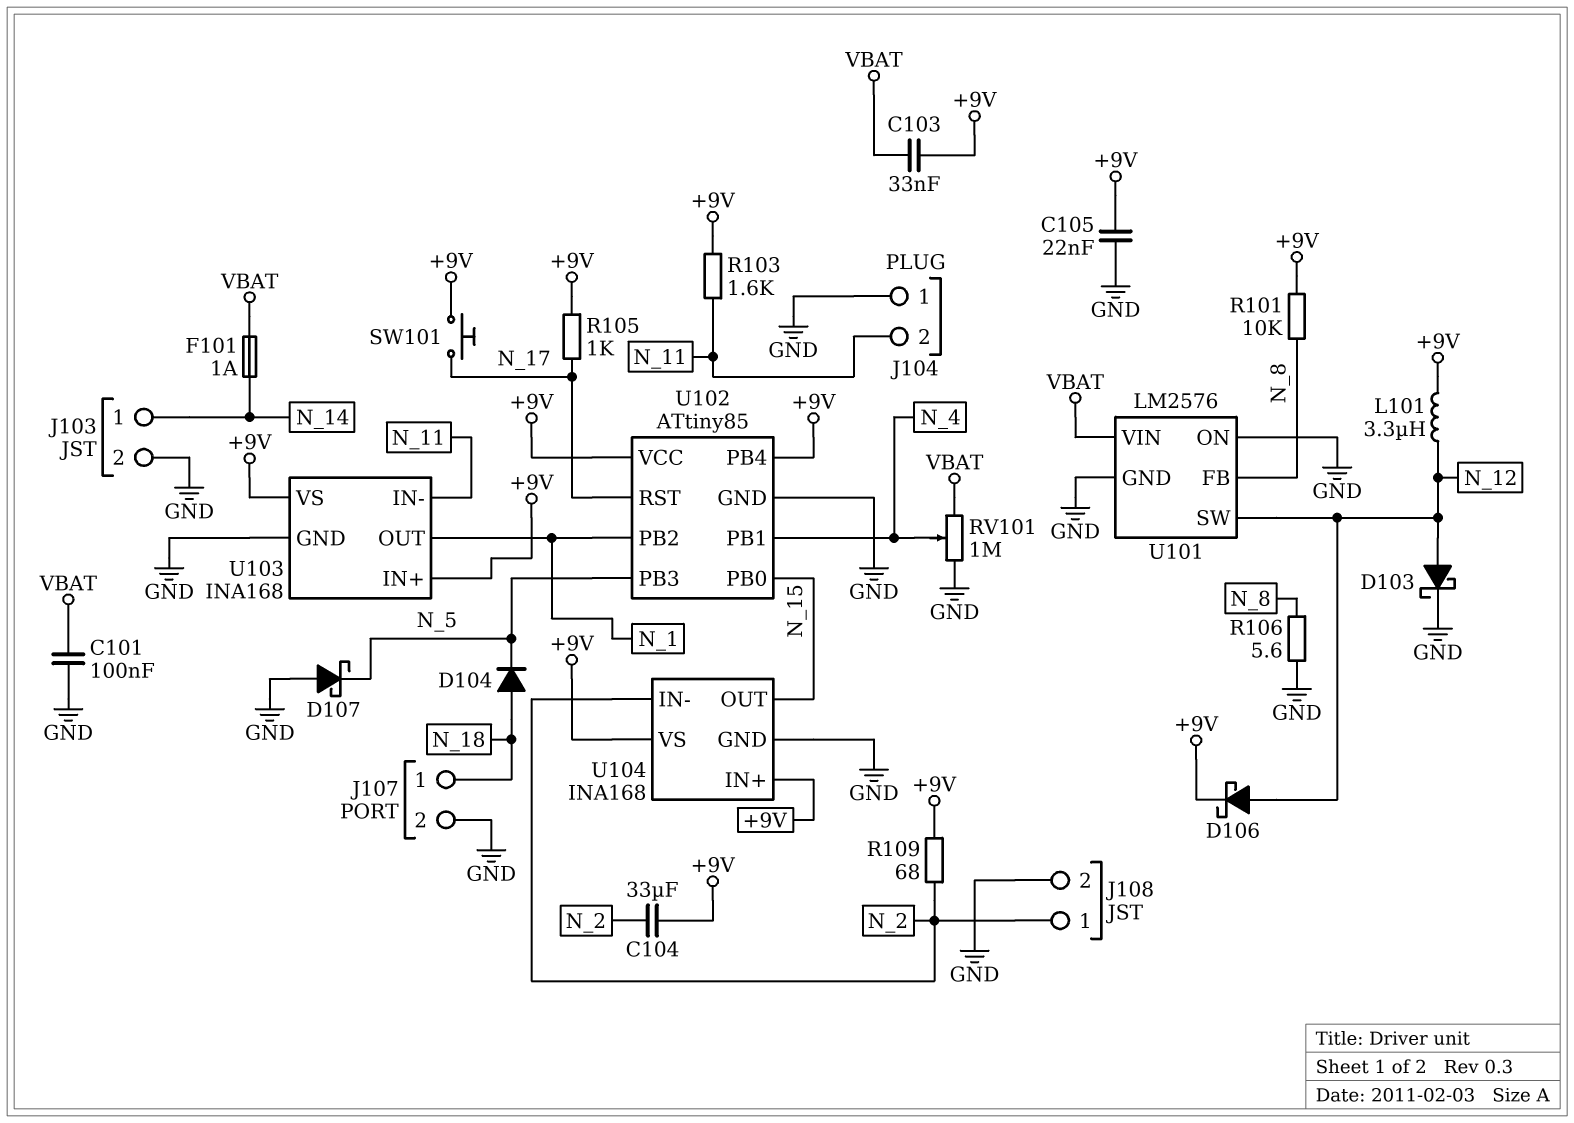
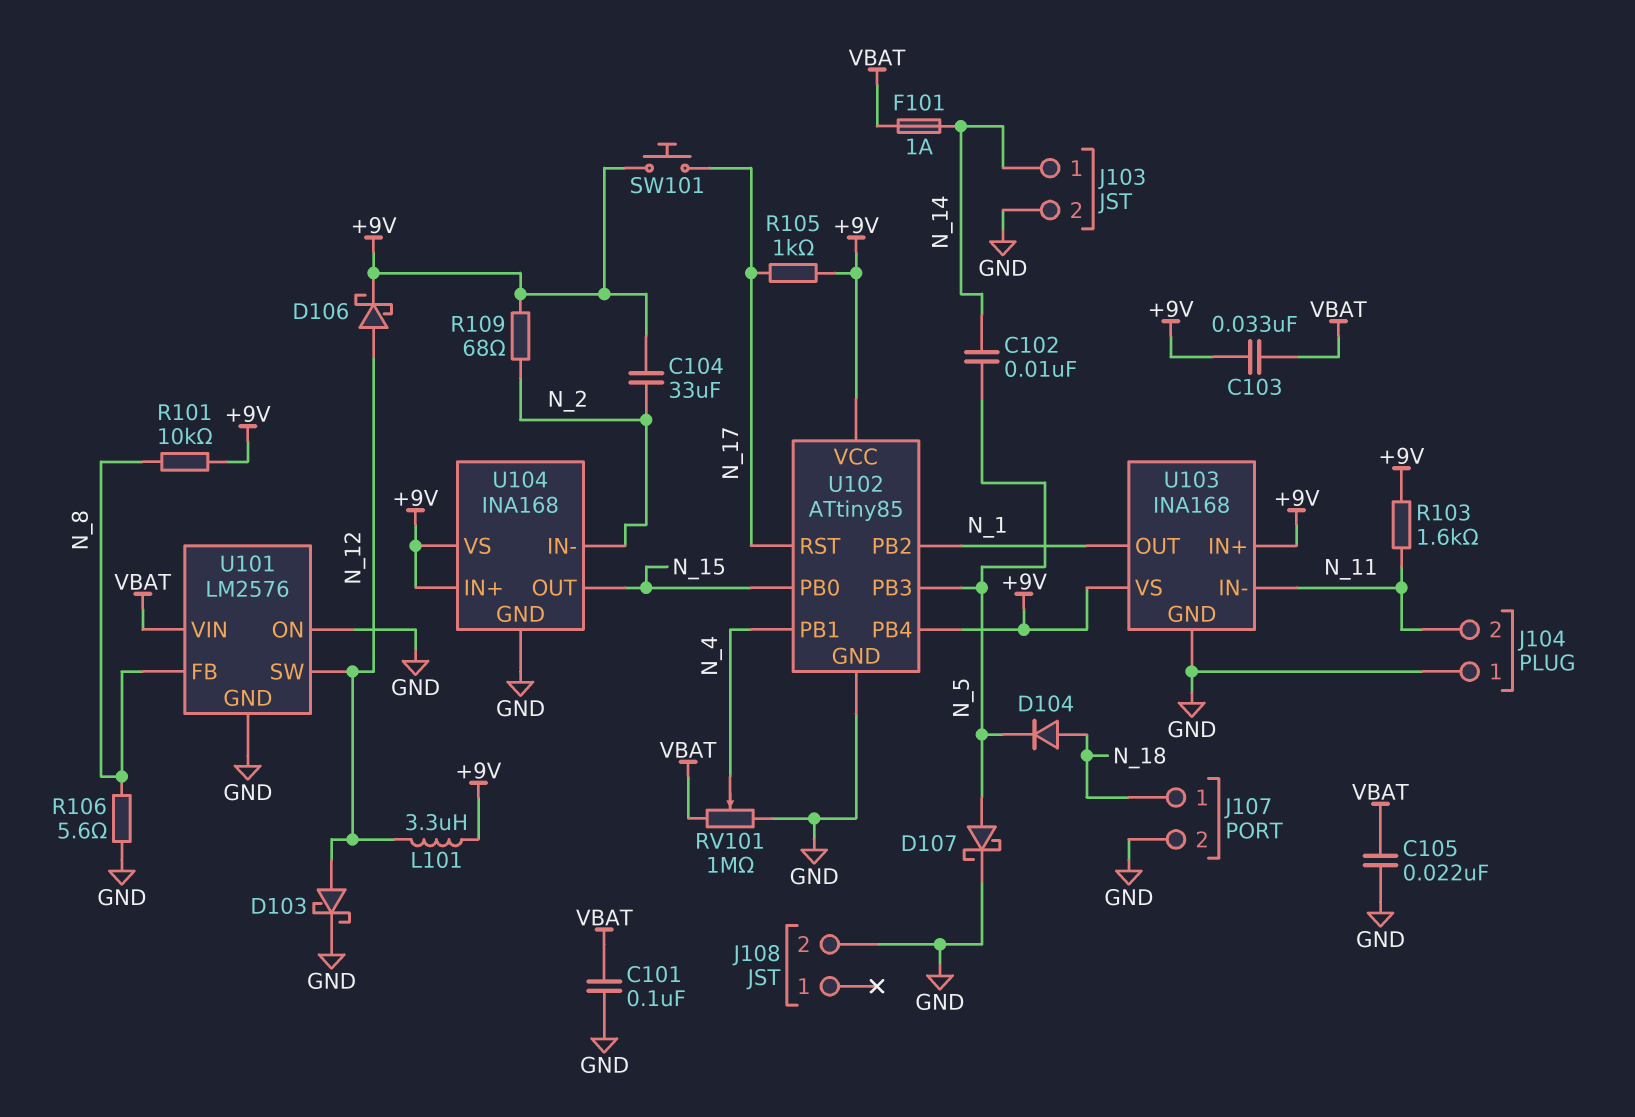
C102: none -> 10nF (N_5, N_14)
C105: 22nF (+9V, GND) -> 22nF (GND, VBAT)
D107: schottky (A GND, K N_5) -> schottky (A N_5, K GND)
J108 pin 1: N_2 -> none

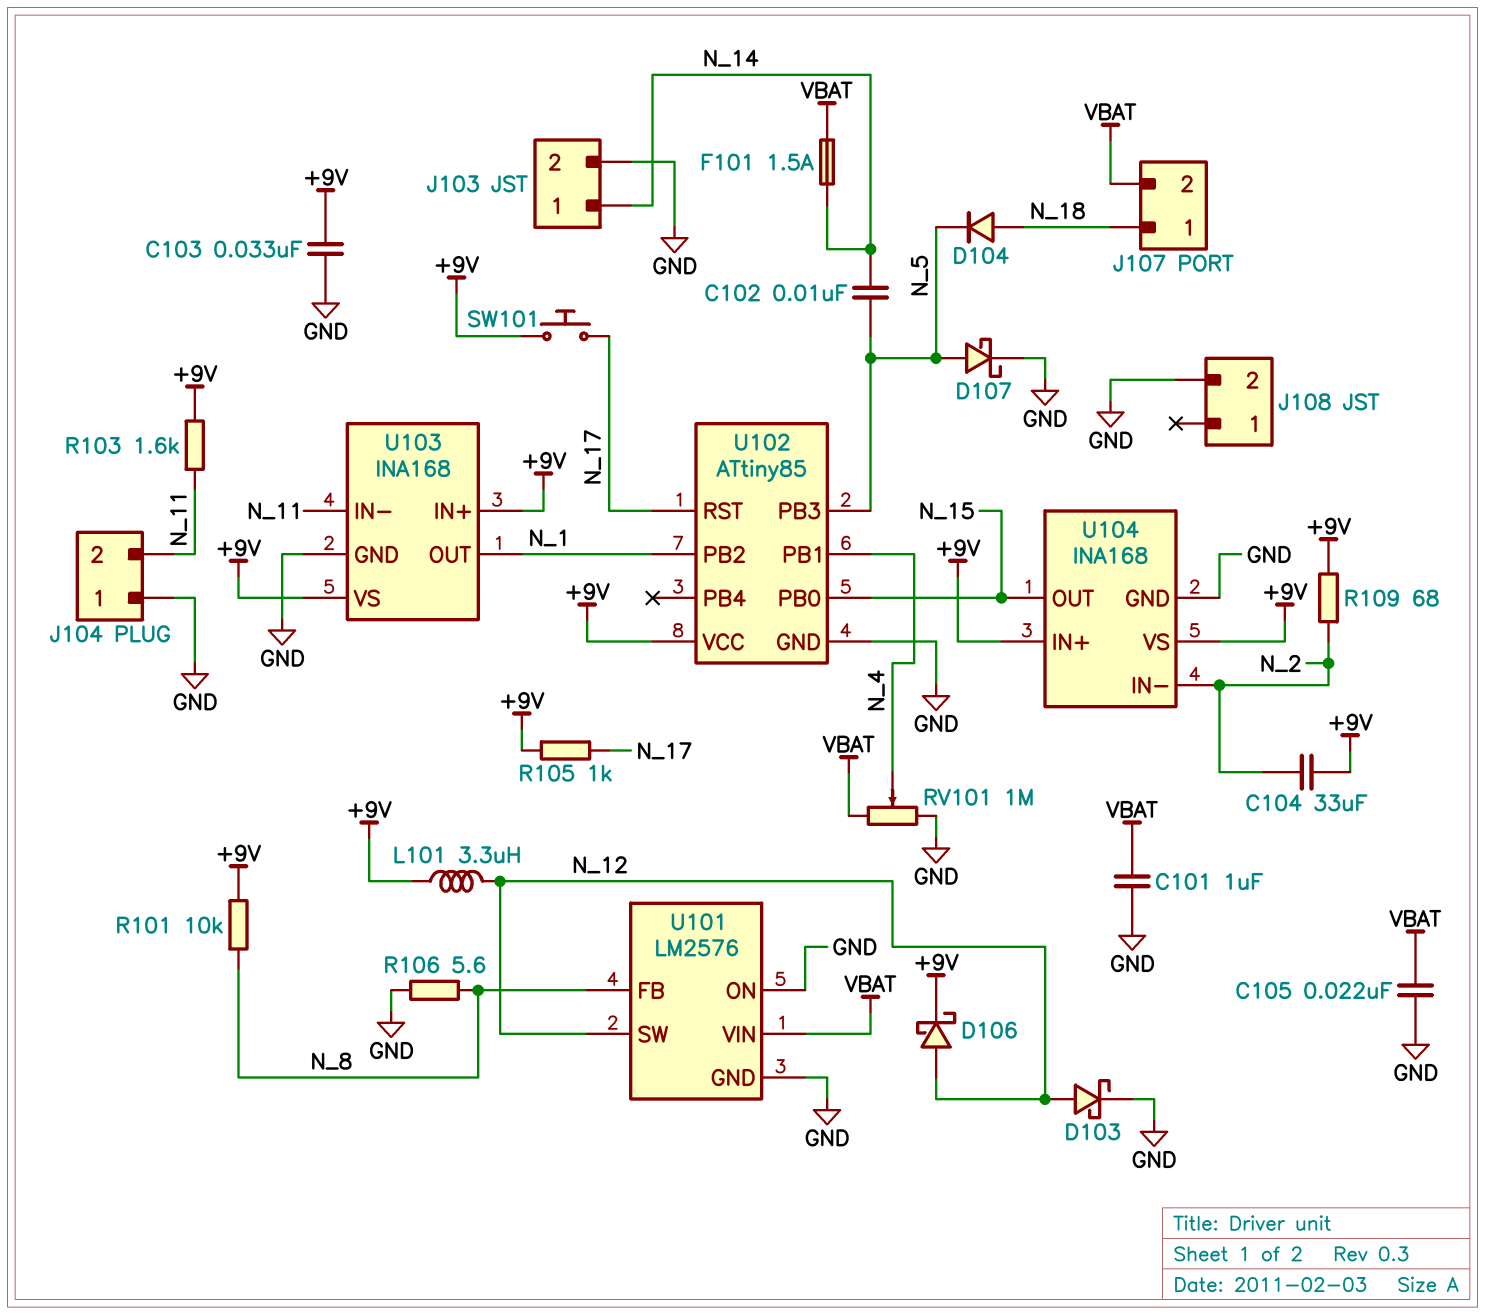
C101: 100nF (GND, VBAT) -> 1uF (GND, VBAT)
C103: 33nF (+9V, VBAT) -> 33nF (+9V, GND)
F101: 1A (N_14, VBAT) -> 1.5A (N_14, VBAT)
J107 pin 2: GND -> VBAT
U102 pin PB4: +9V -> none

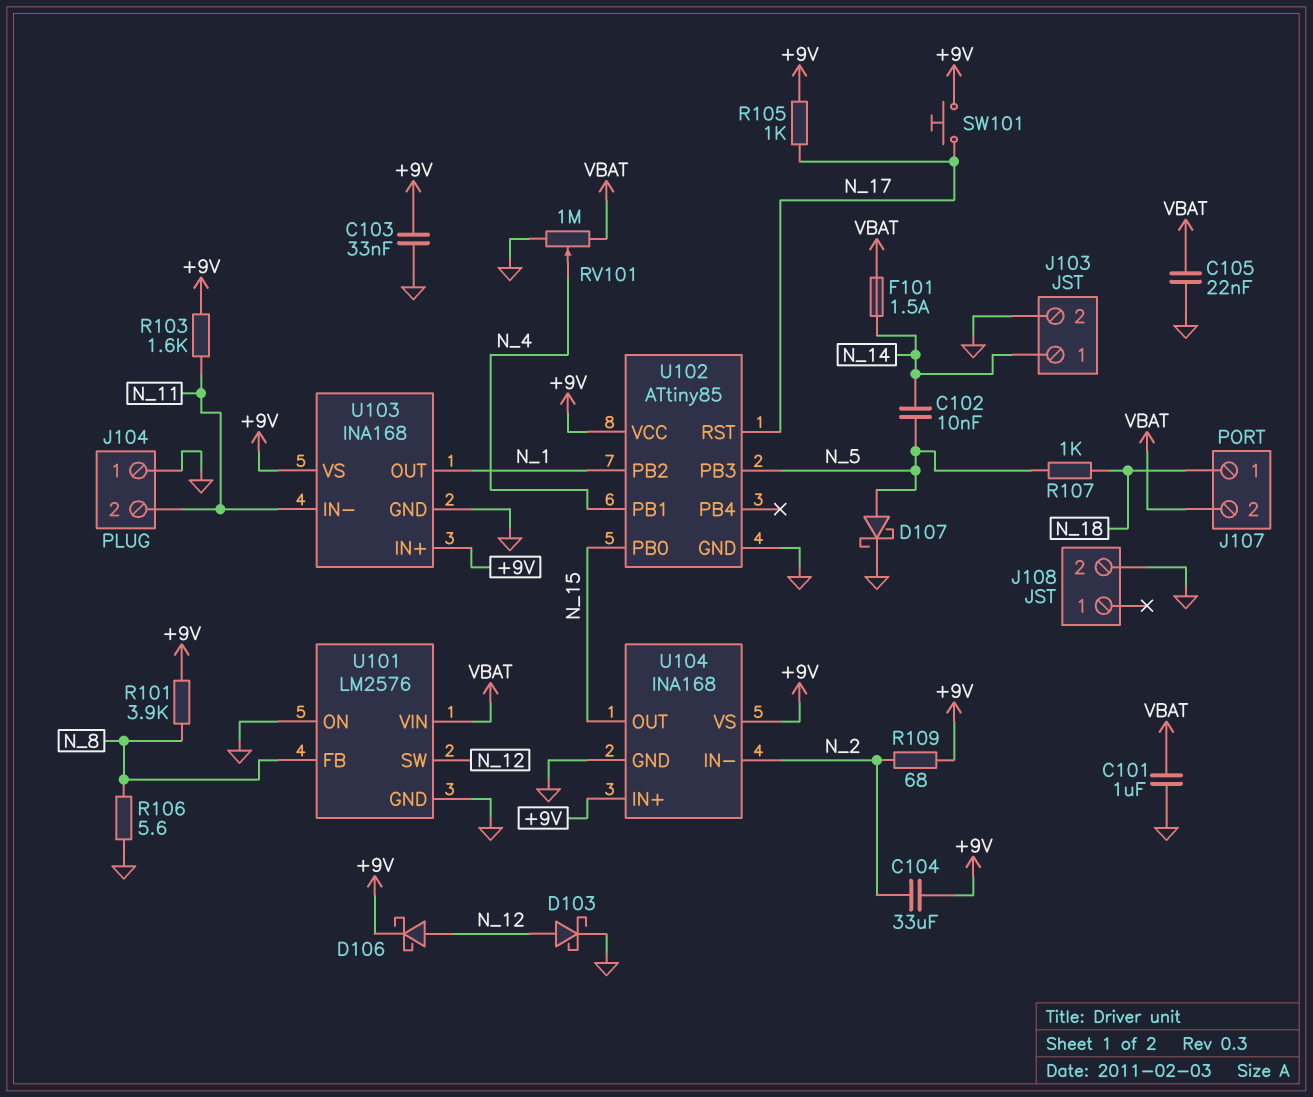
D104: diode (A N_18, K N_5) -> none
L101: 3.3uH (+9V, N_12) -> none
R101: 10k (+9V, N_8) -> 3.9k (+9V, N_8)
R107: none -> 1k (N_5, N_18)

